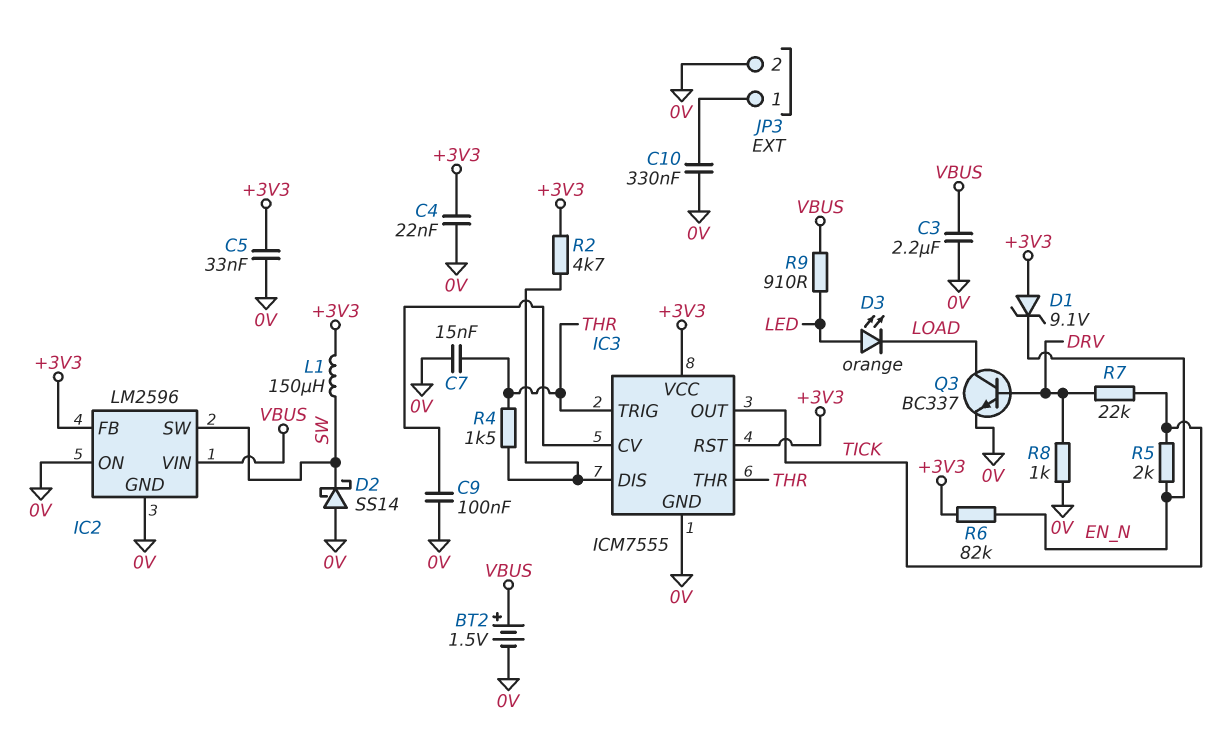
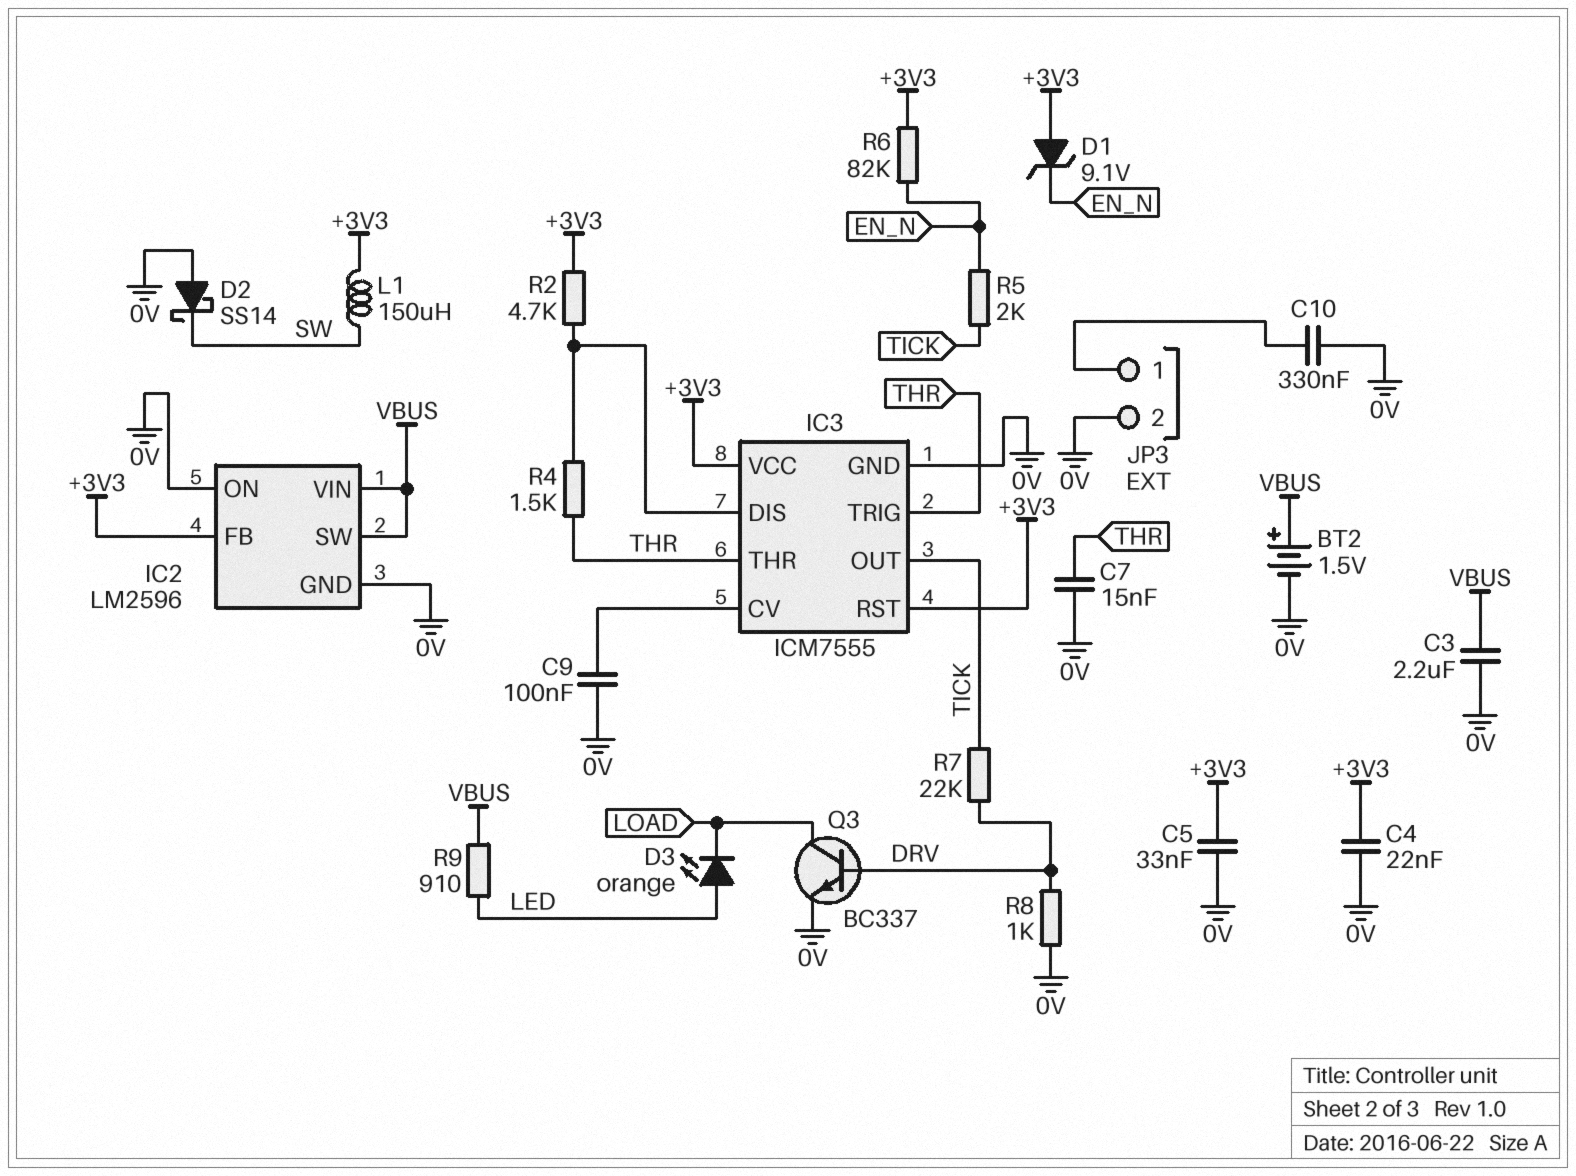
IC2 pin SW: SW -> VBUS

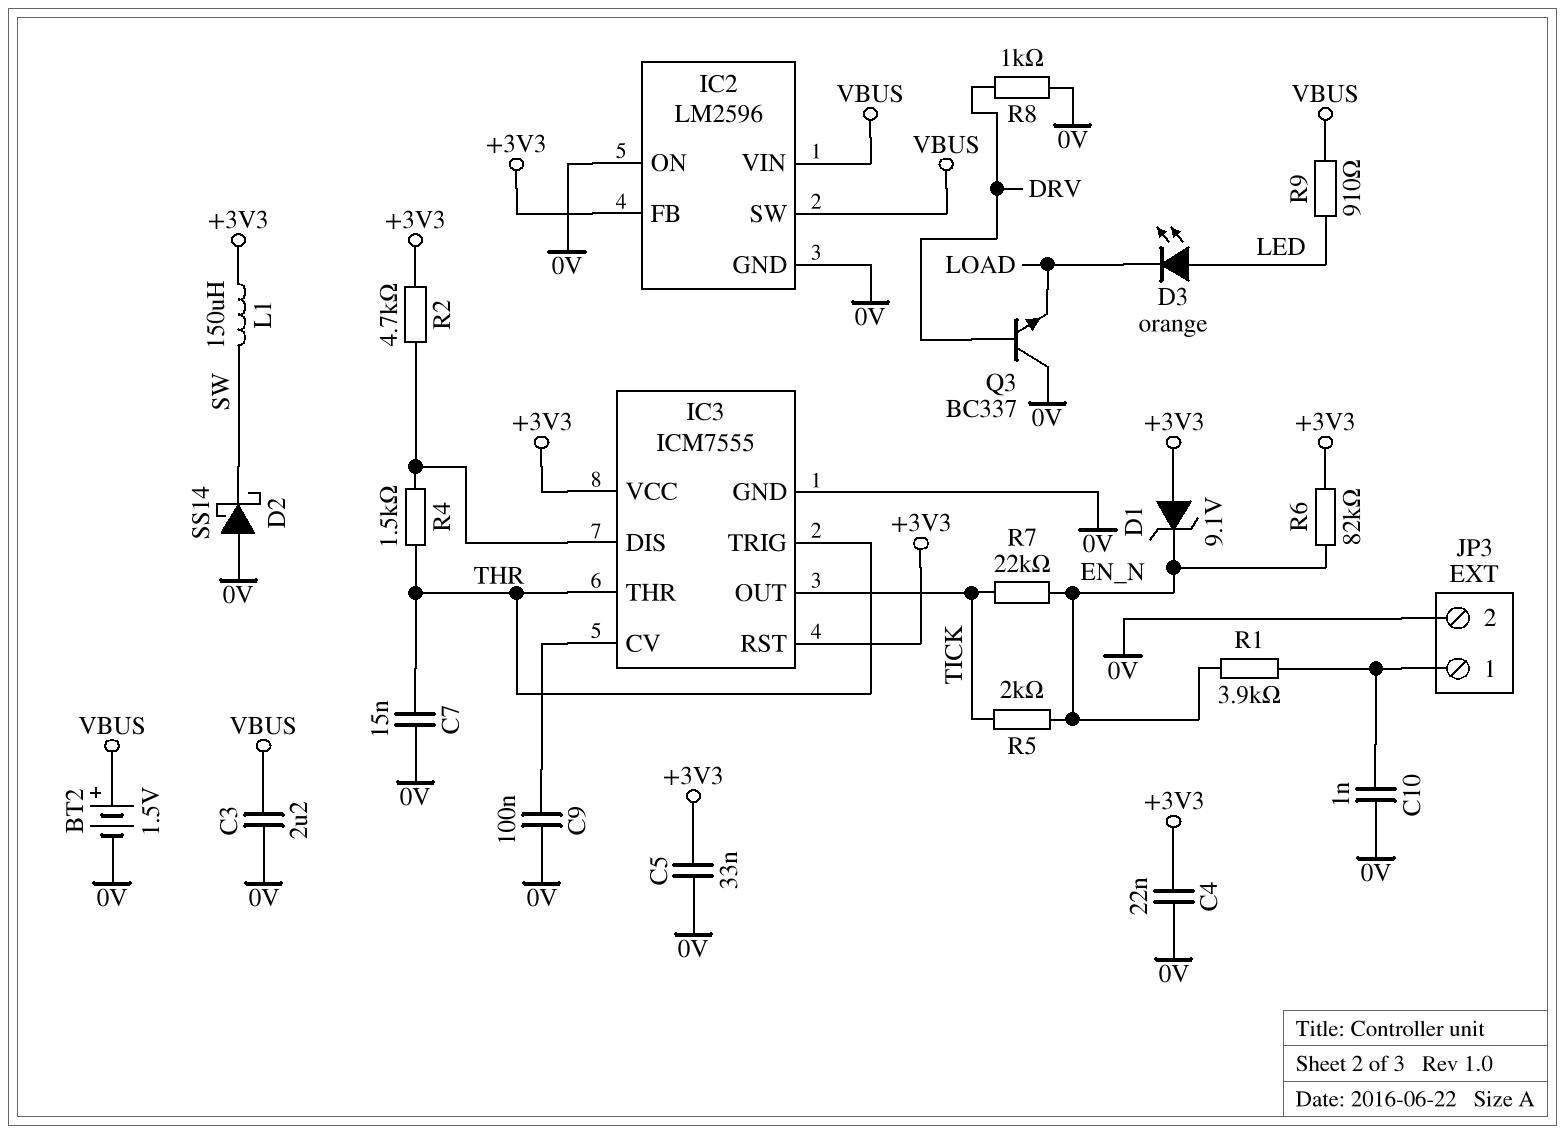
C10: 330nF (0V, JP3/1) -> 1nF (0V, JP3/1)
Q3: NPN BC337 (B DRV, C LOAD, E 0V) -> NPN BC337 (B DRV, C 0V, E LOAD)
R1: none -> 3.9k (EN_N, JP3/1)
R7: 22k (DRV, TICK) -> 22k (EN_N, TICK)

